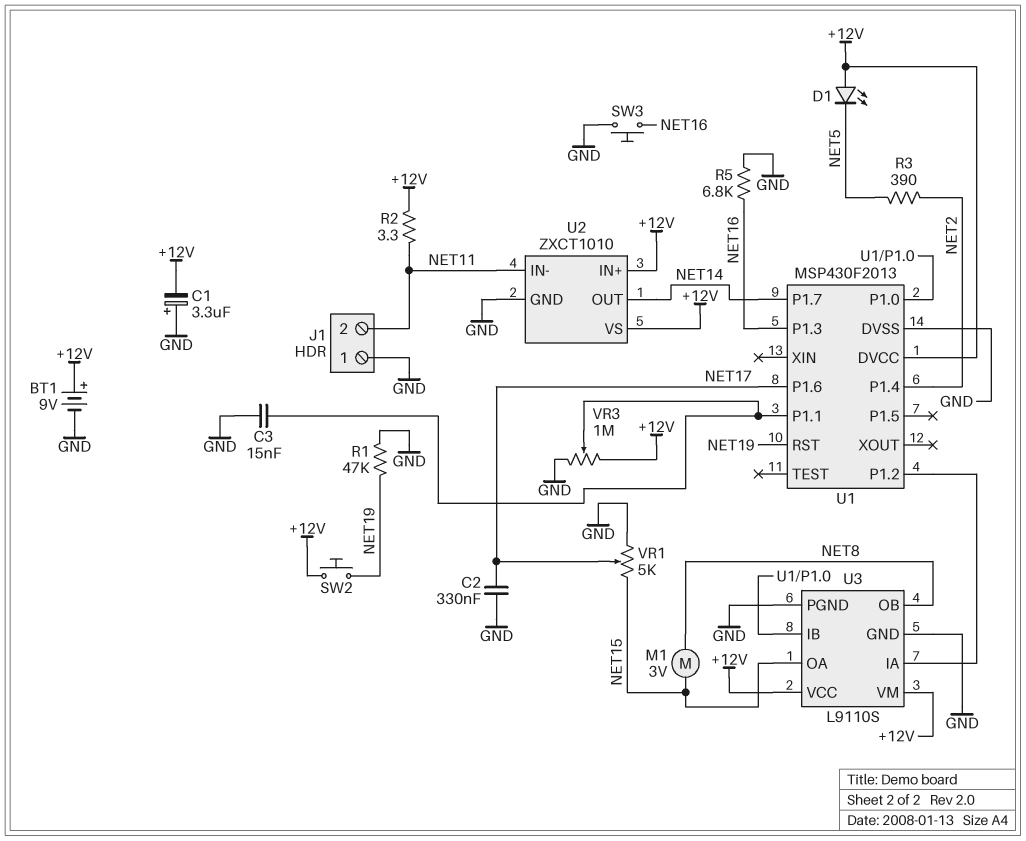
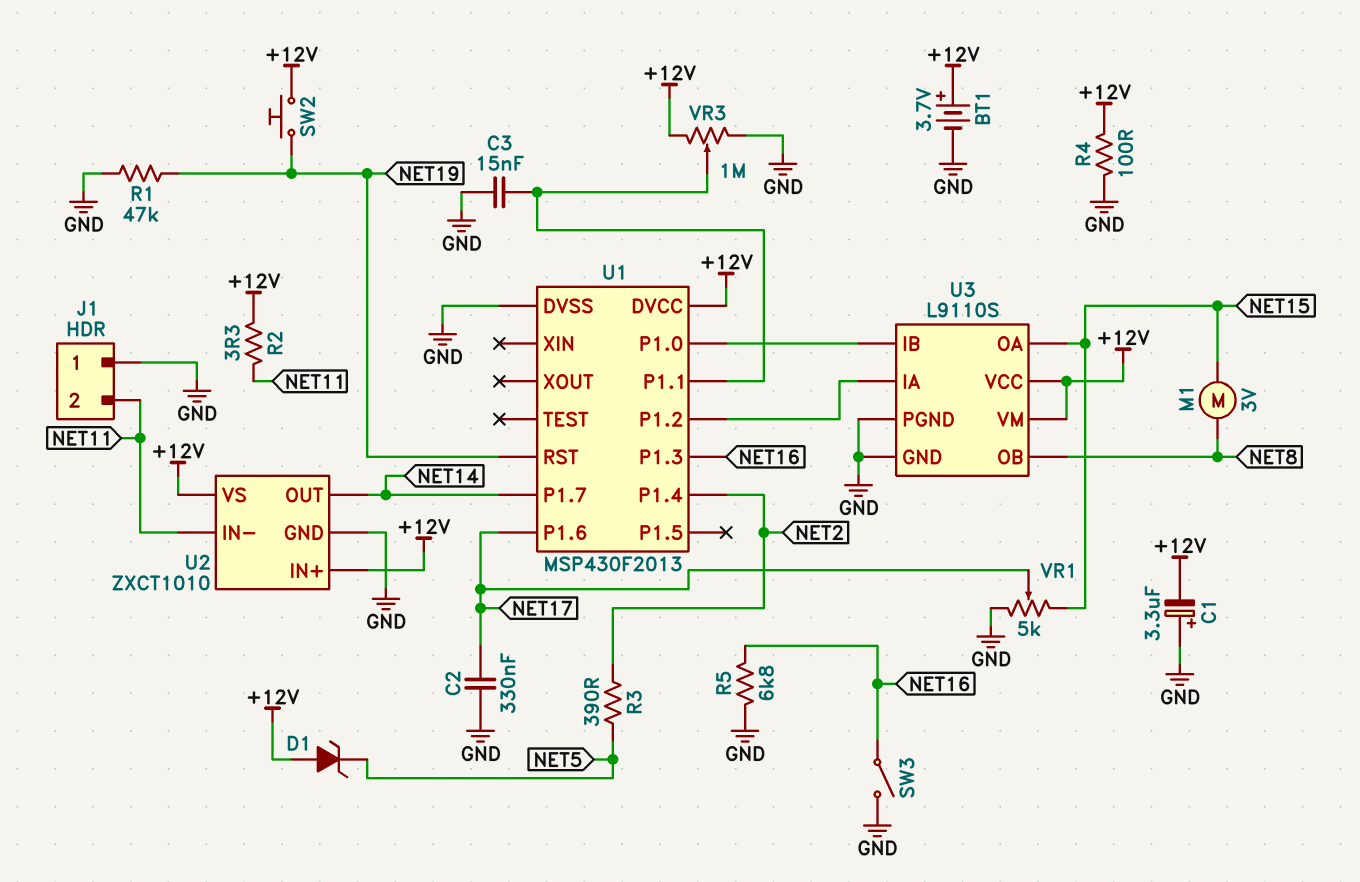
BT1: 9V (plus +12V, minus GND) -> 3.7V (plus +12V, minus GND)
D1: LED (A +12V, K NET5) -> zener (A +12V, K NET5)
R4: none -> 100 (+12V, GND)
SW3: button (GND, NET16) -> switch (GND, NET16)

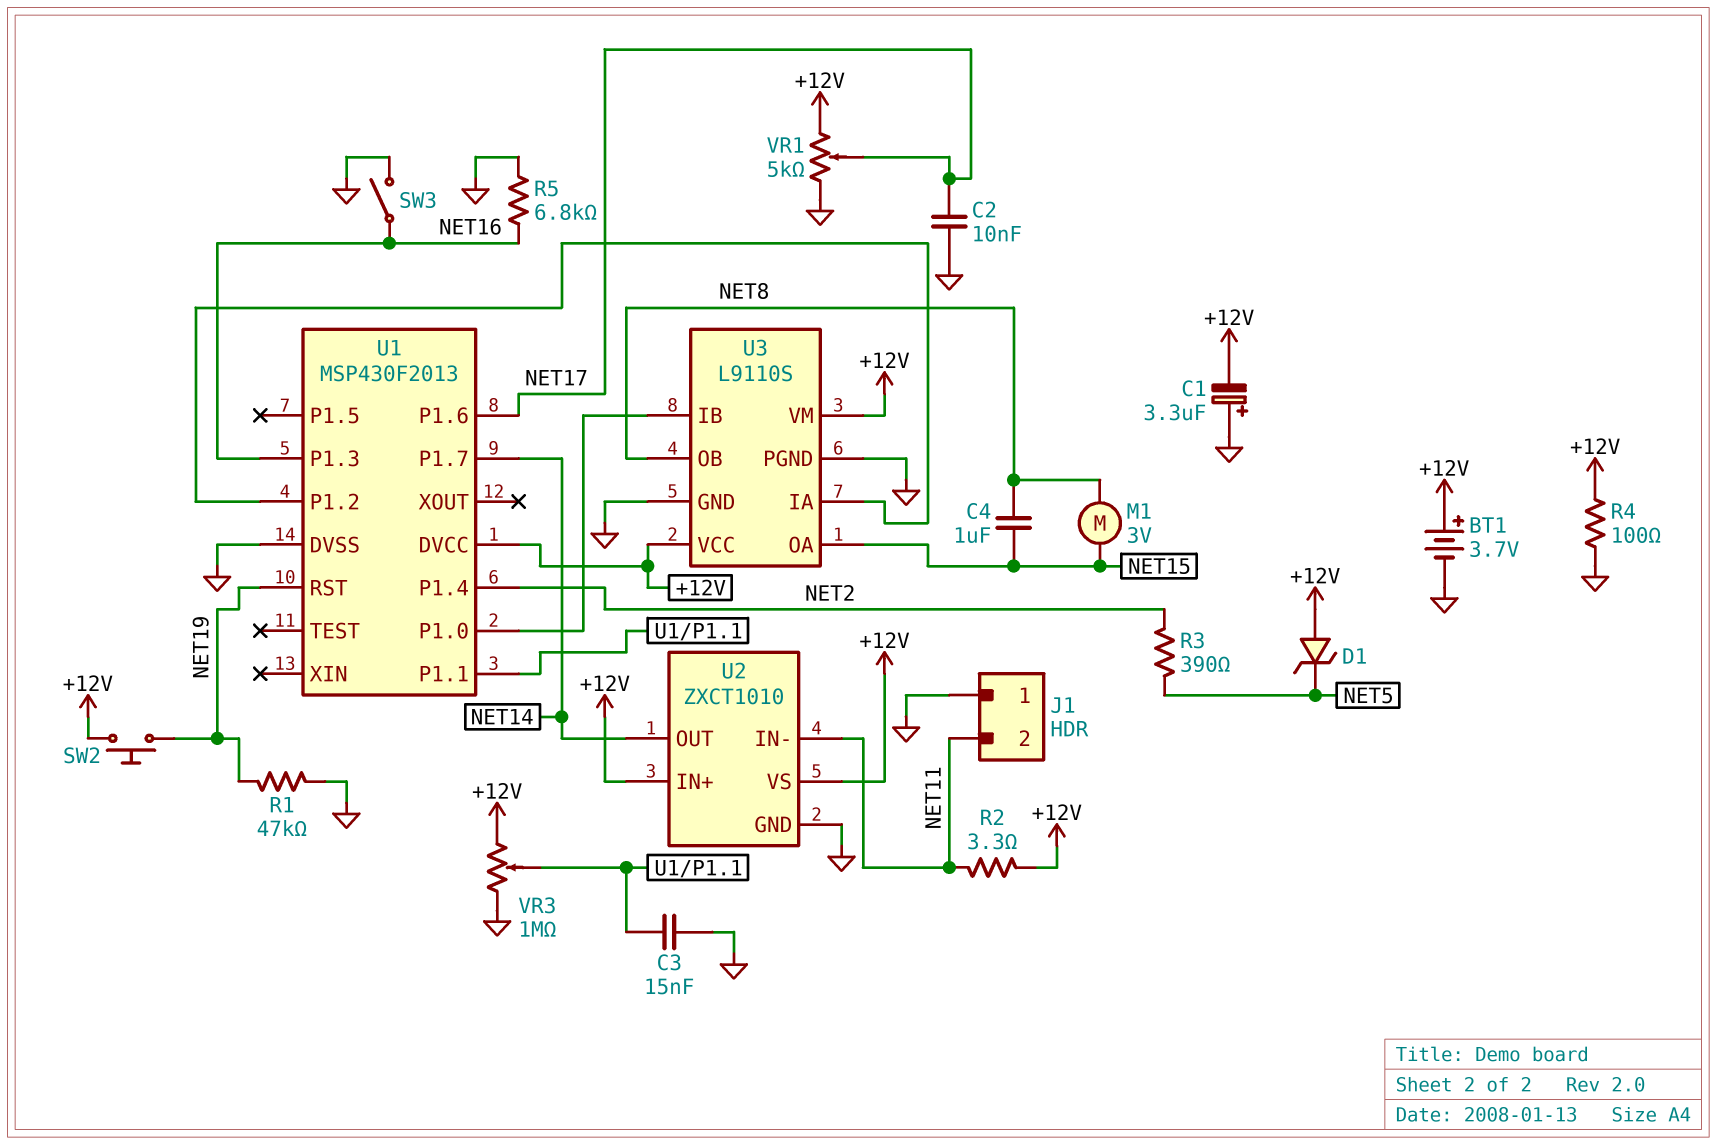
C2: 330nF (GND, NET17) -> 10nF (GND, NET17)
C4: none -> 1uF (NET8, NET15)
VR1: 5k (GND, NET15, wiper NET17) -> 5k (+12V, GND, wiper NET17)

